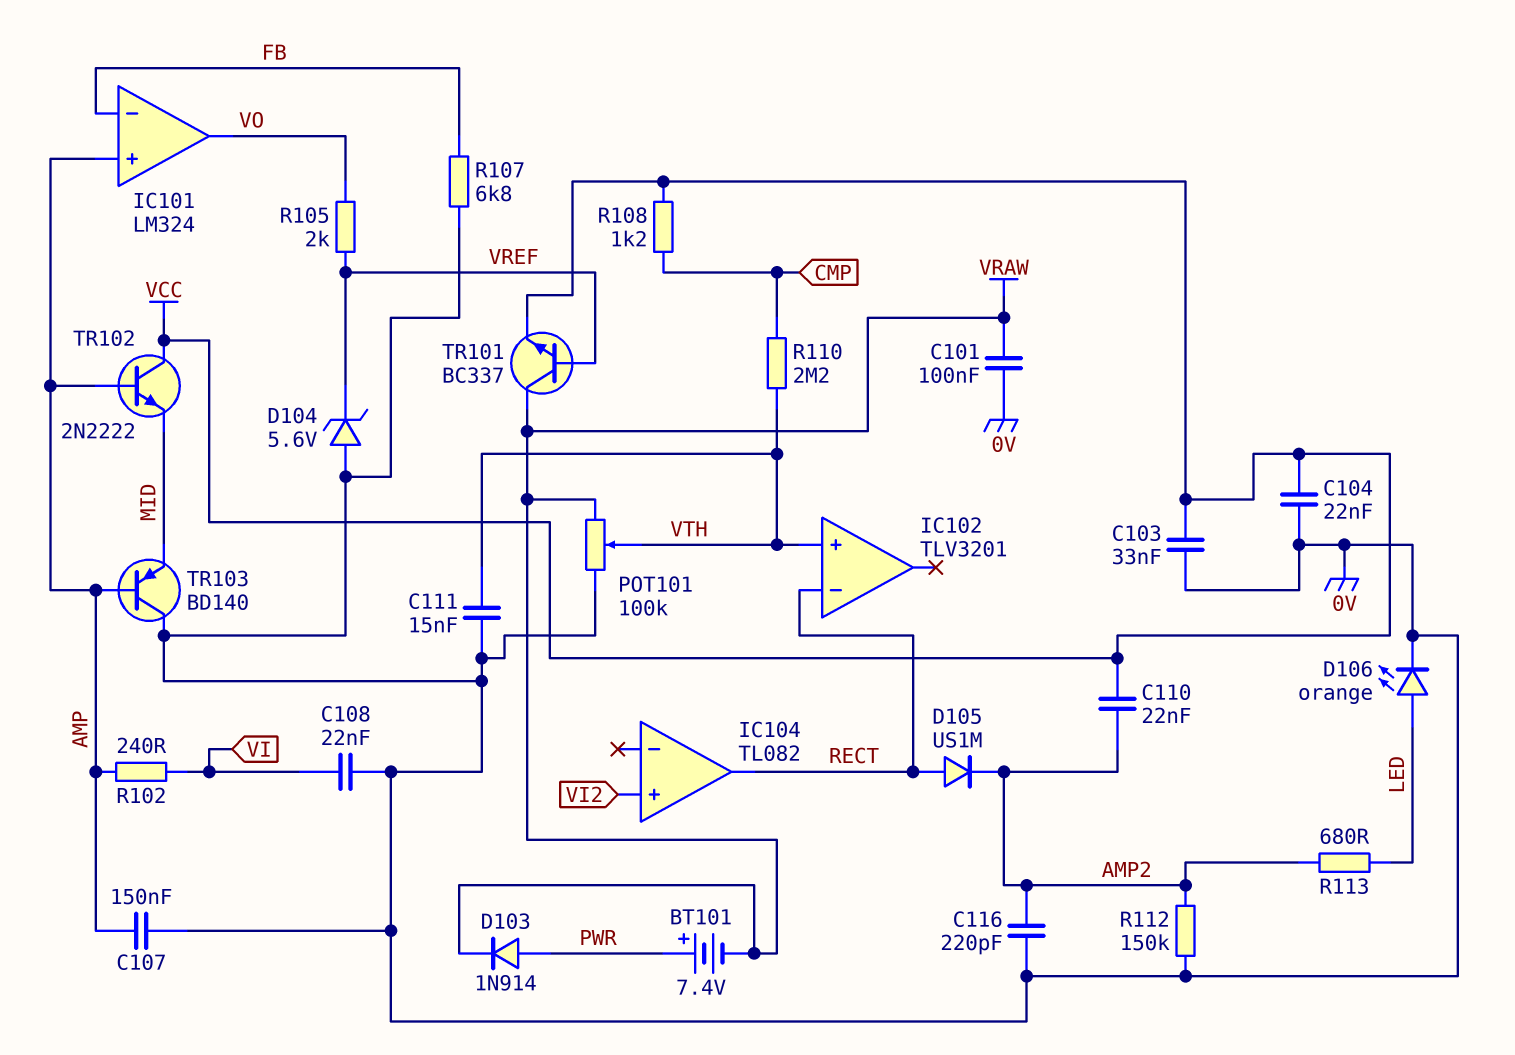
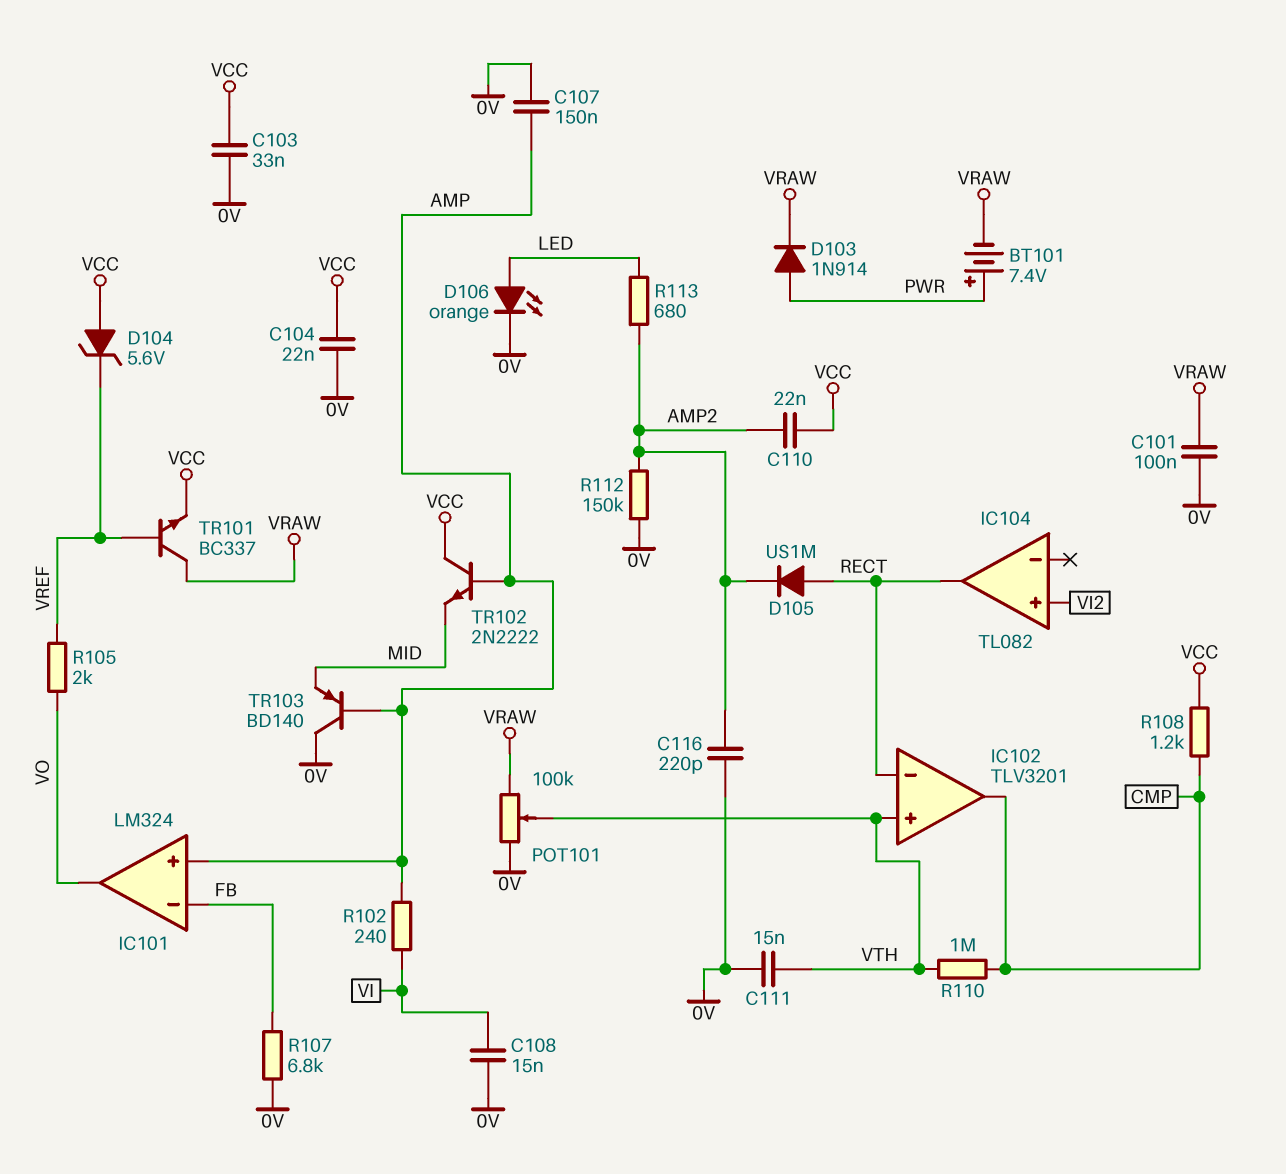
C108: 22nF (0V, VI) -> 15nF (0V, VI)
D104: zener 5.6V (A 0V, K VREF) -> zener 5.6V (A VCC, K VREF)
IC102 pin out: none -> CMP
R110: 2.2M (CMP, VTH) -> 1M (CMP, VTH)

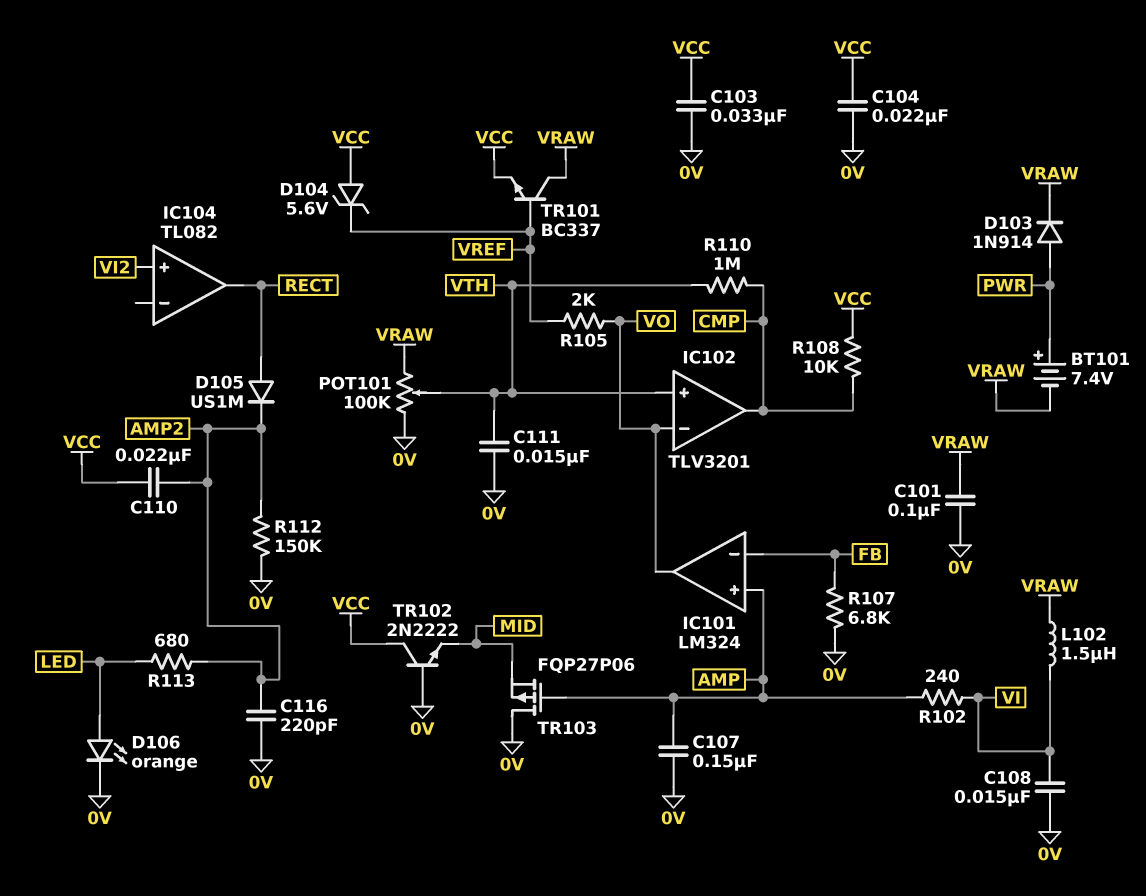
IC102 pin in-: RECT -> VO
L102: none -> 1.5uH (VI, VRAW)
R108: 1.2k (CMP, VCC) -> 10k (CMP, VCC)
TR102: NPN 2N2222 (B AMP, C VCC, E MID) -> NPN 2N2222 (B 0V, C VCC, E MID)
TR103: PNP BD140 (B AMP, C 0V, E MID) -> PMOS FQP27P06 (G AMP, D 0V, S MID)

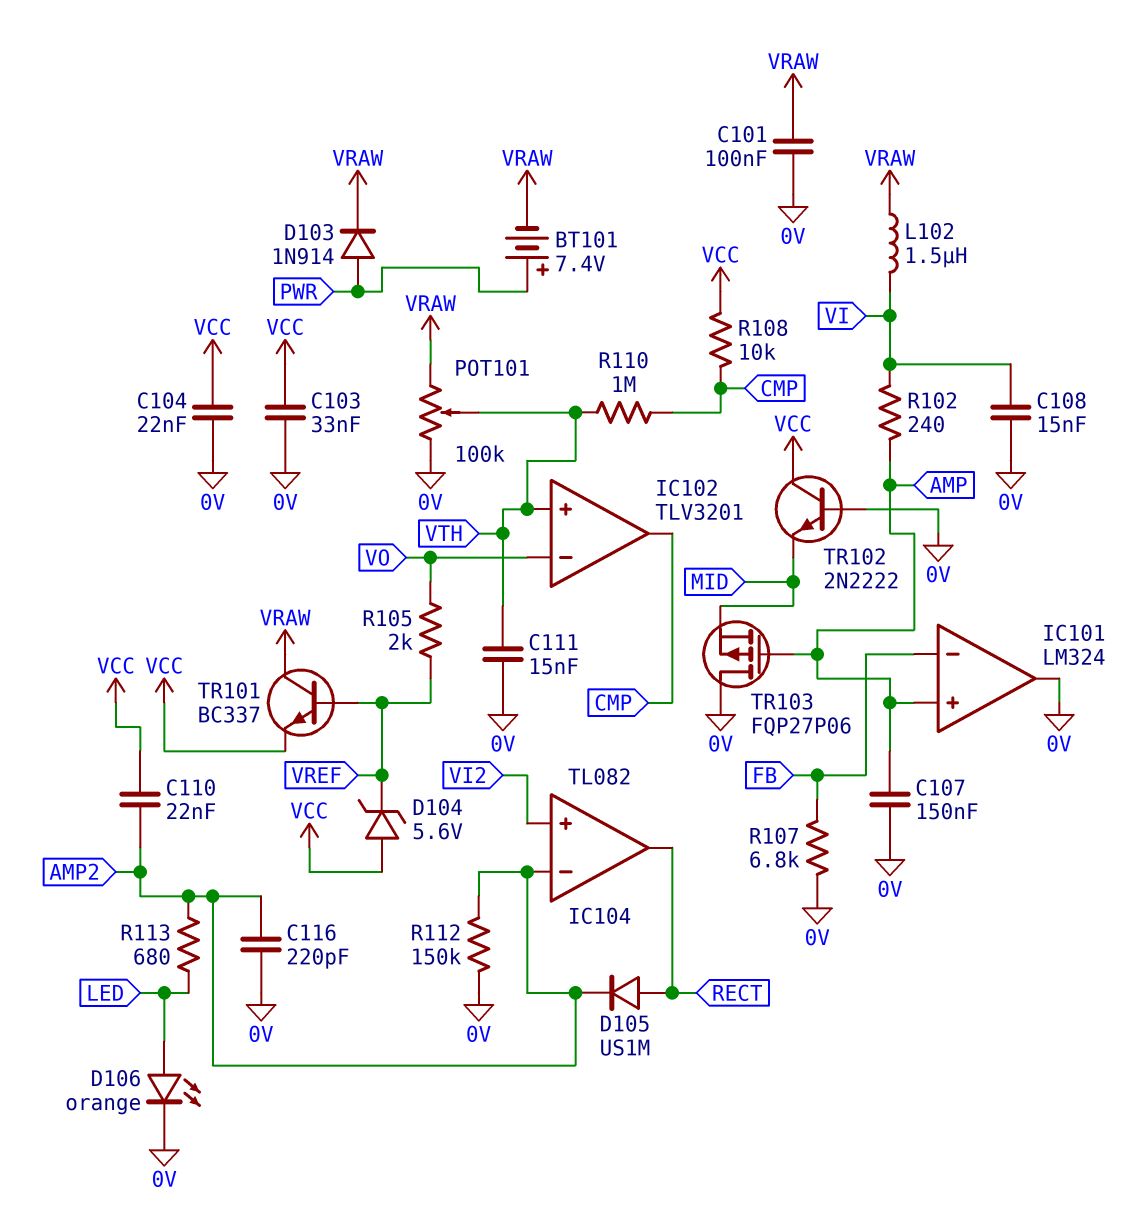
IC101 pin out: VO -> 0V
IC104 pin in-: none -> AMP2

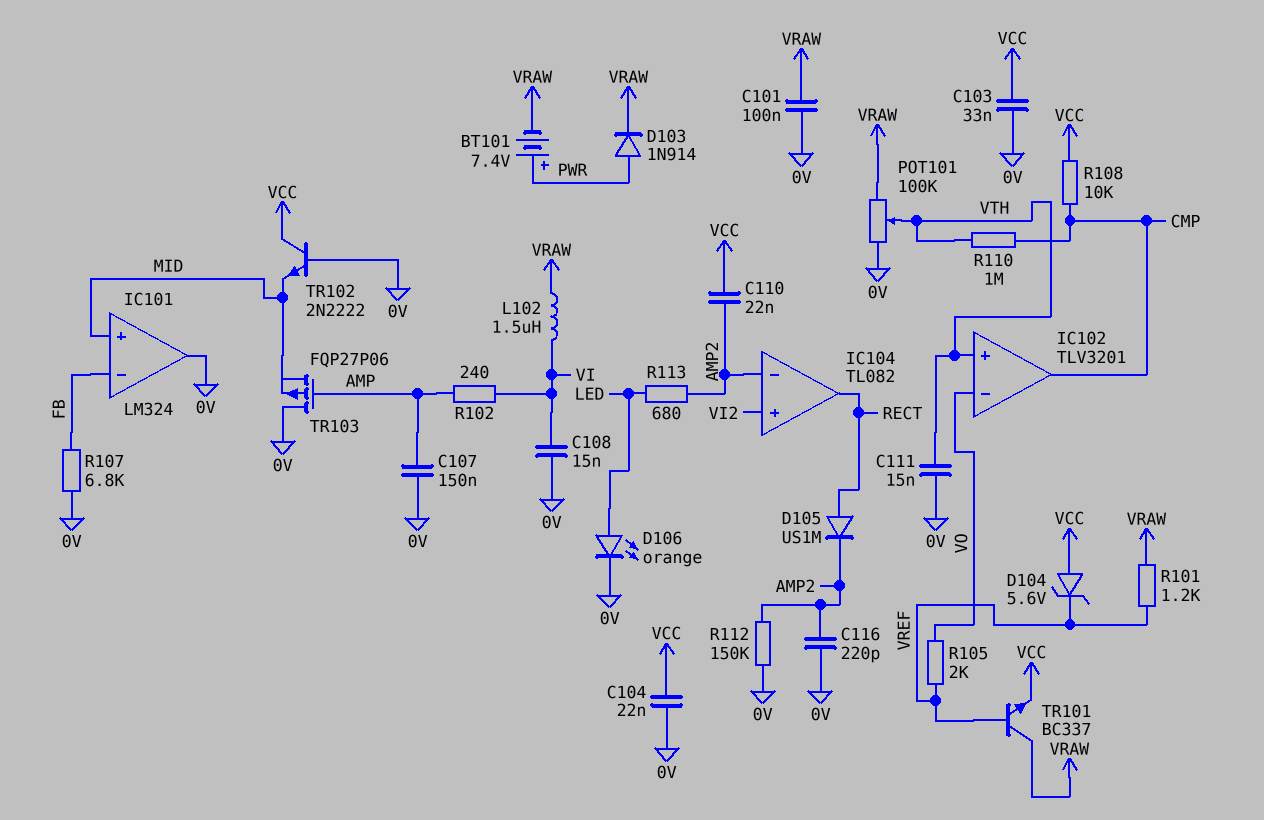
IC101 pin in+: AMP -> MID
R101: none -> 1.2k (VRAW, VREF)

